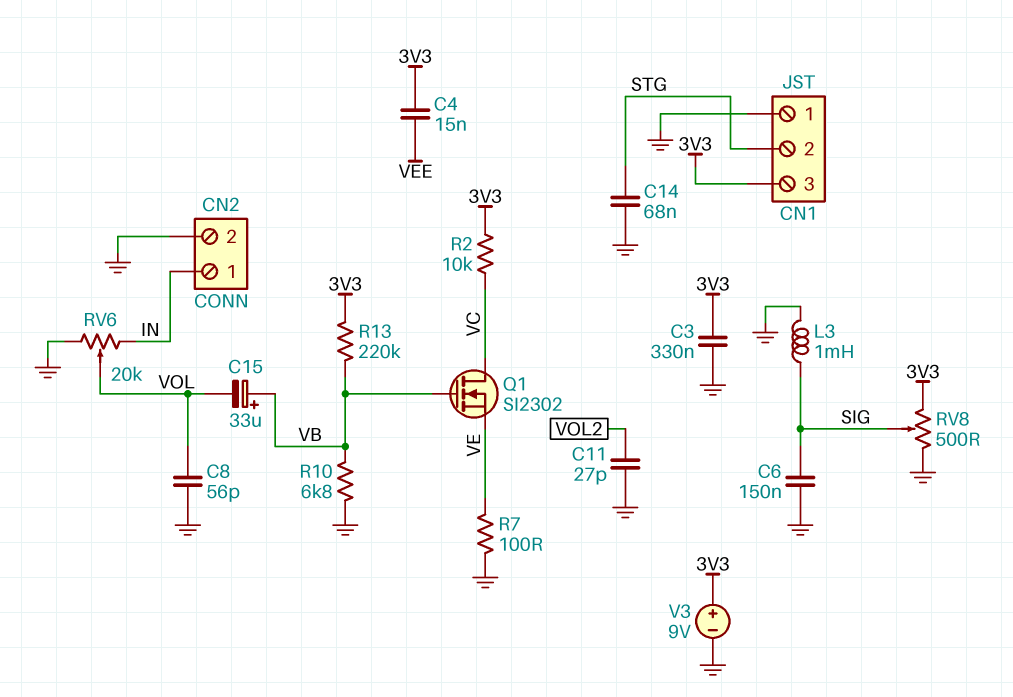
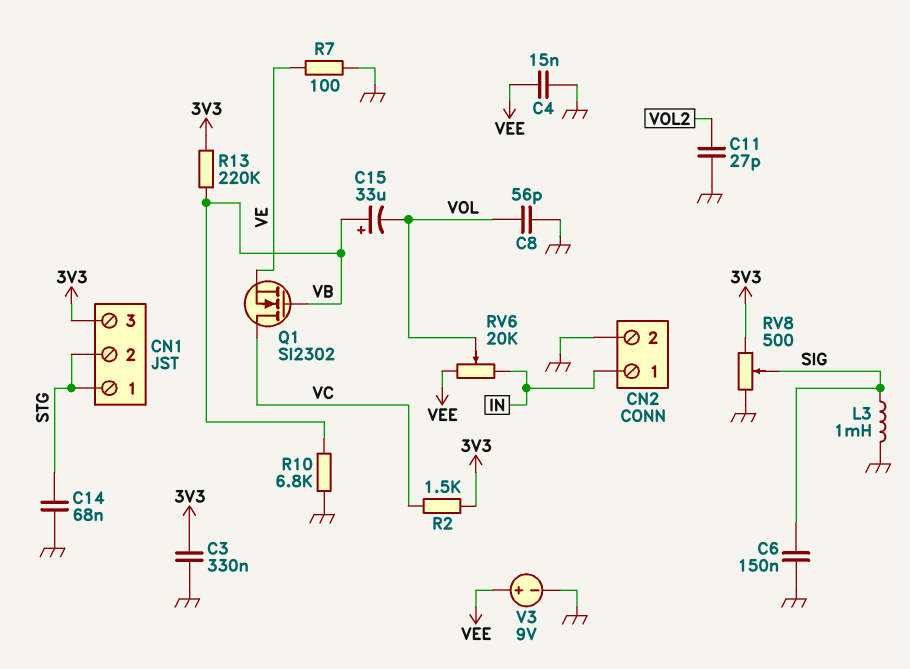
C4: 15nF (3V3, VEE) -> 15nF (GND, VEE)
CN1 pin 1: GND -> STG
R2: 10k (3V3, VC) -> 1.5k (3V3, VC)
RV6: 20k (GND, IN, wiper VOL) -> 20k (IN, VEE, wiper VOL)
V3: 9V (plus 3V3, minus GND) -> 9V (plus VEE, minus GND)

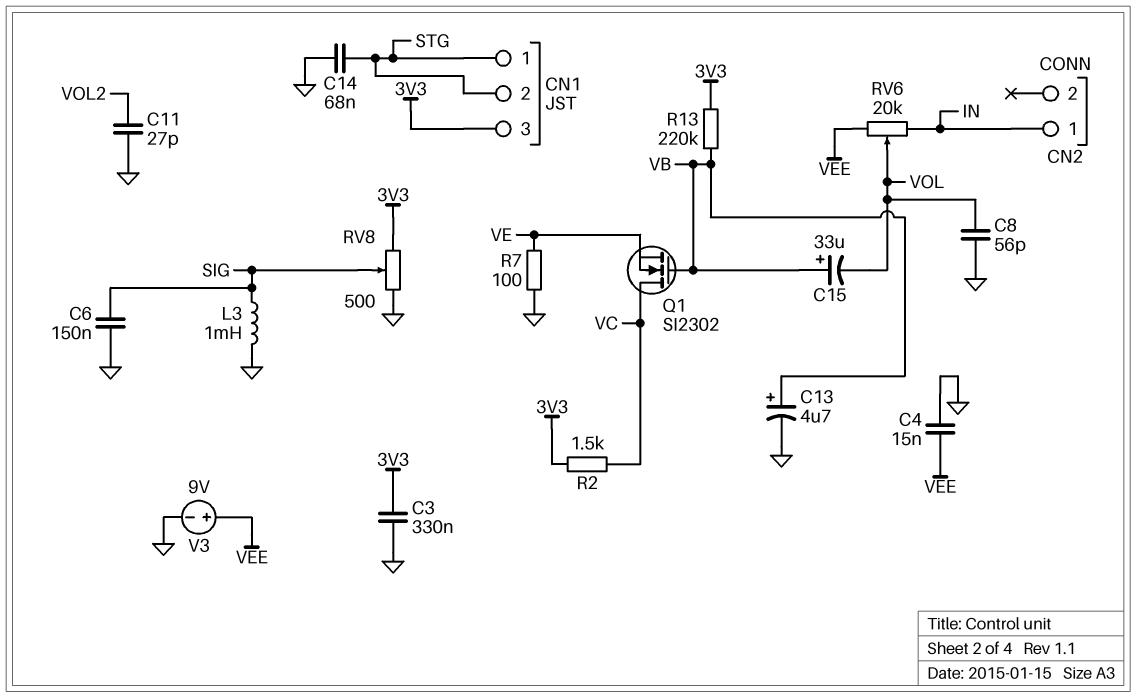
C13: none -> 4.7uF (plus VB, minus GND)
CN2 pin 2: GND -> none
R10: 6.8k (GND, VB) -> none

